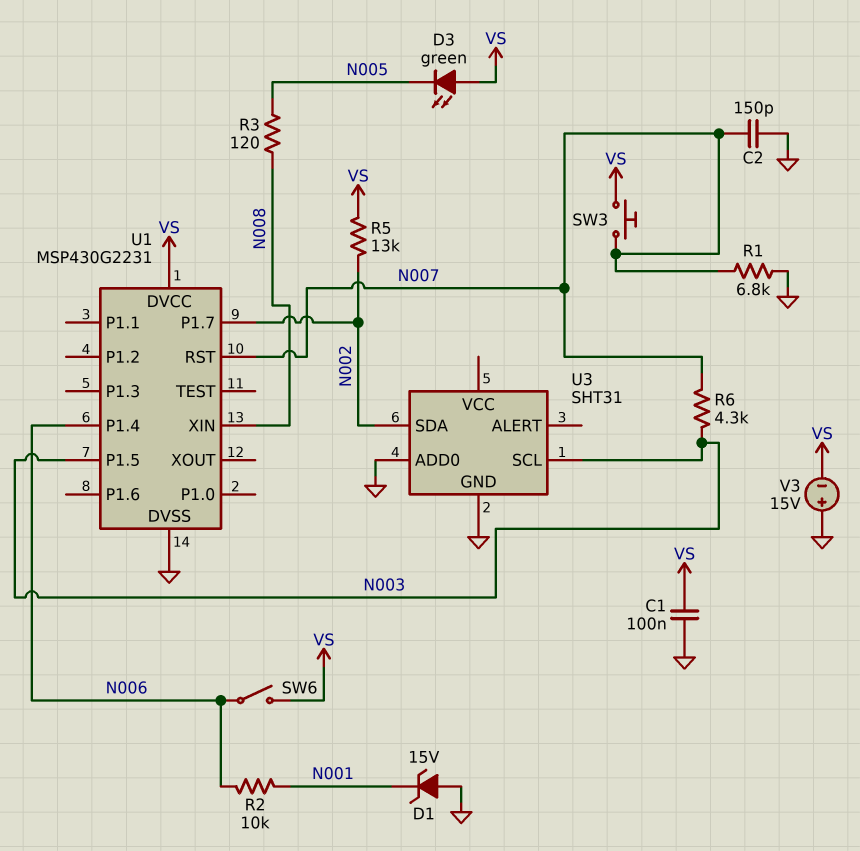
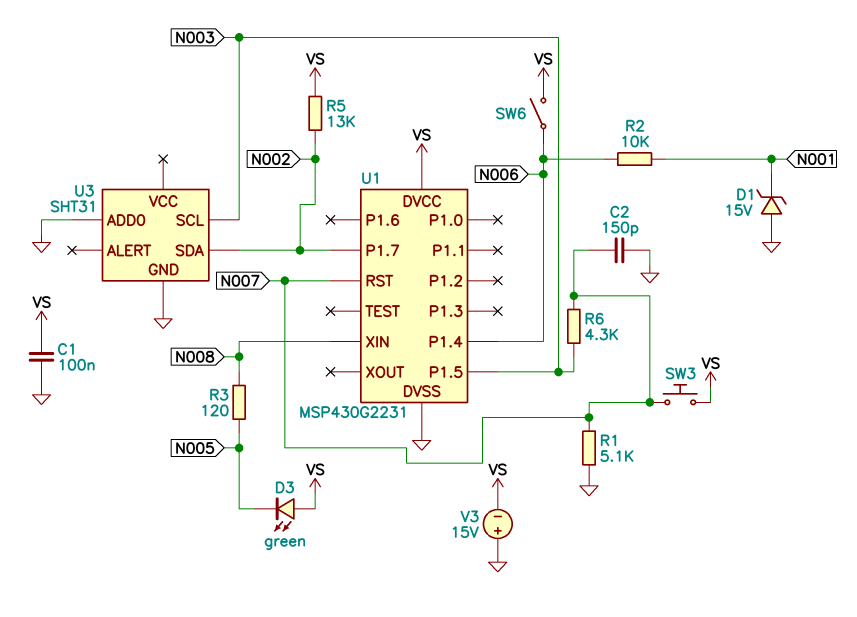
R1: 6.8k (GND, N007) -> 5.1k (GND, N007)

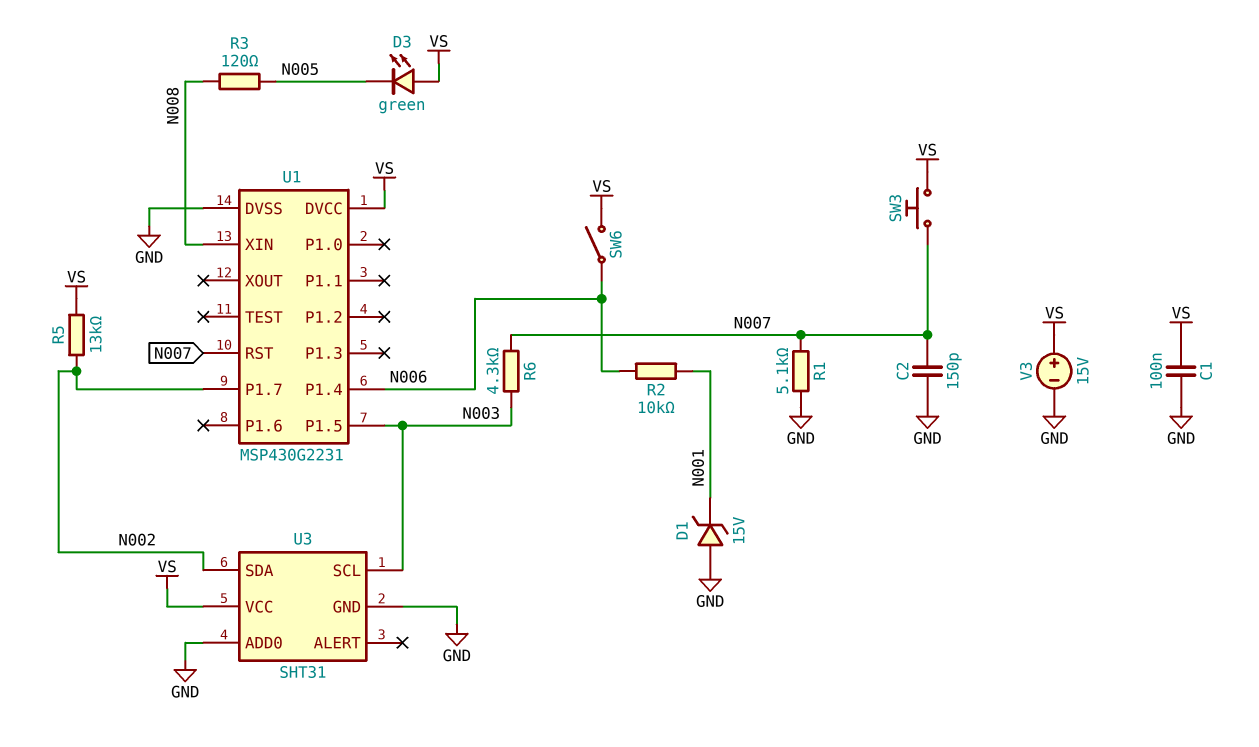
U3 pin VCC: none -> VS
V3: 15V (plus GND, minus VS) -> 15V (plus VS, minus GND)

